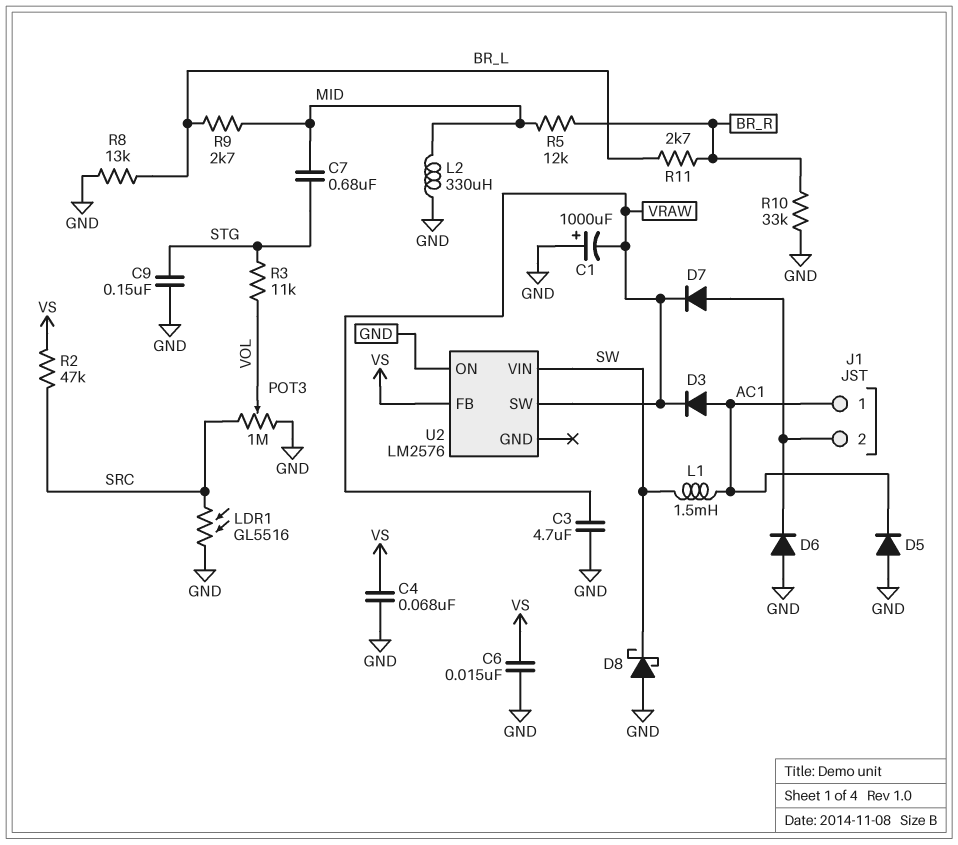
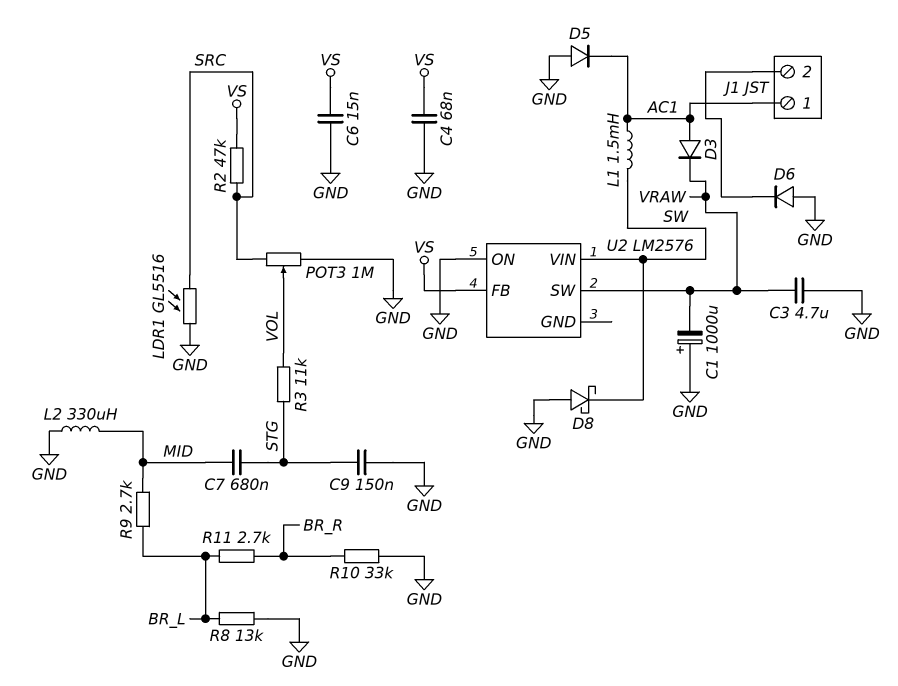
D7: diode (A J1/2, K VRAW) -> none
R5: 12k (BR_R, MID) -> none

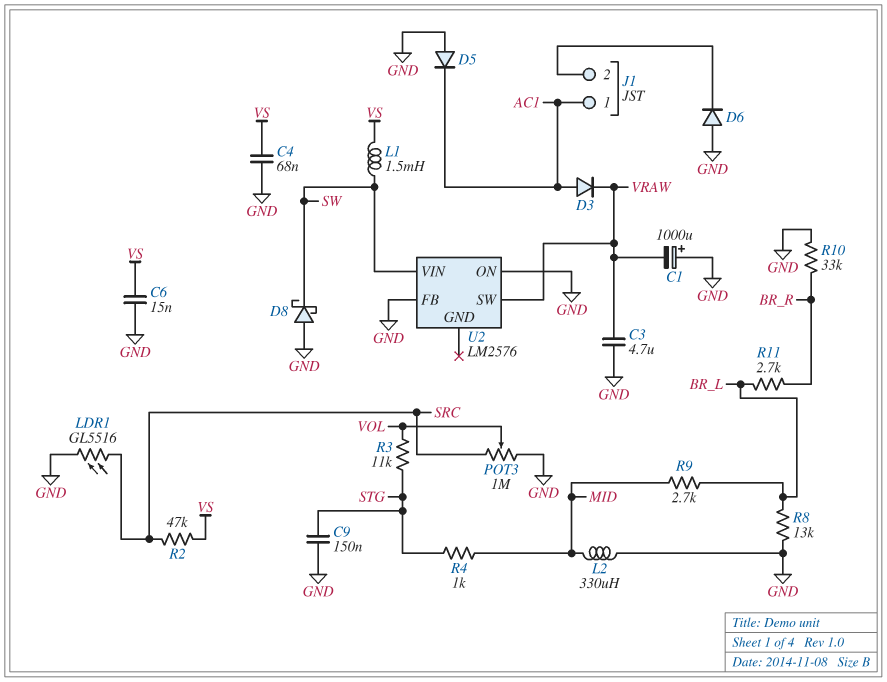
C7: 680nF (MID, STG) -> none
L1: 1.5mH (AC1, SW) -> 1.5mH (SW, VS)
R4: none -> 1k (MID, STG)
U2 pin FB: VS -> GND

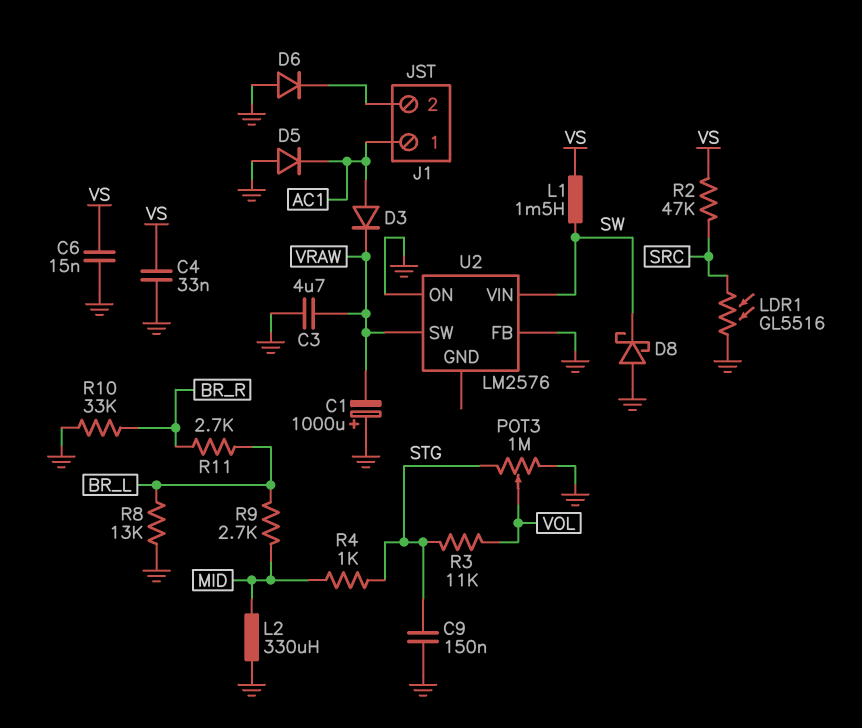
C4: 68nF (GND, VS) -> 33nF (GND, VS)
POT3: 1M (GND, SRC, wiper VOL) -> 1M (GND, STG, wiper VOL)

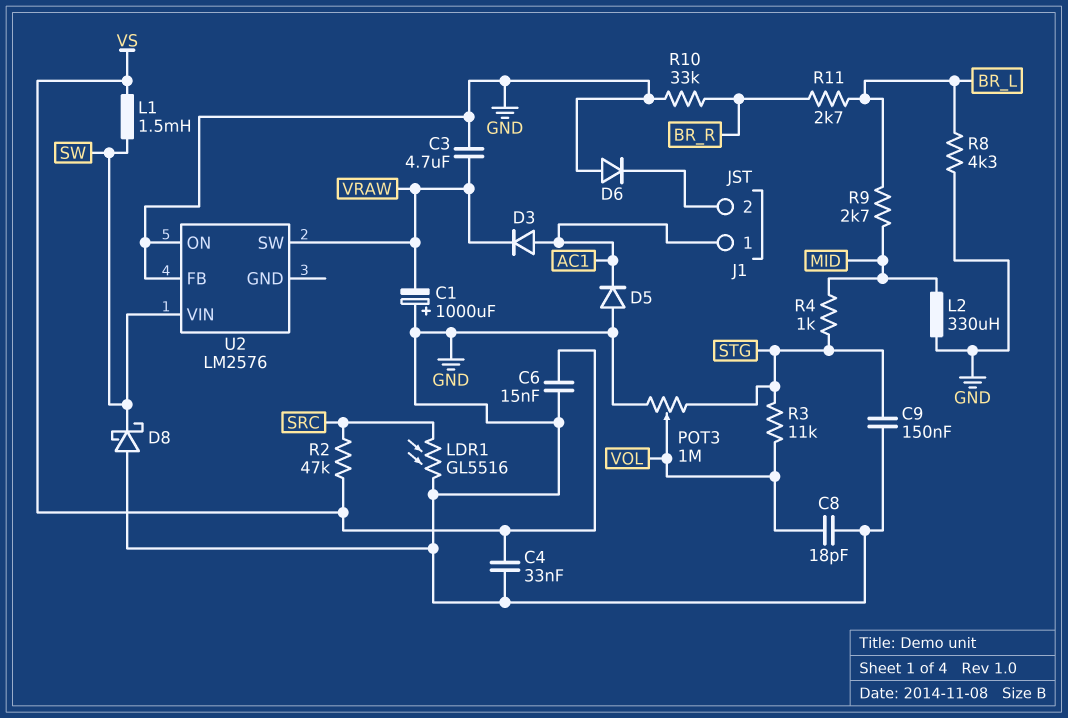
C8: none -> 18pF (GND, VOL)
R8: 13k (BR_L, GND) -> 4.3k (BR_L, GND)

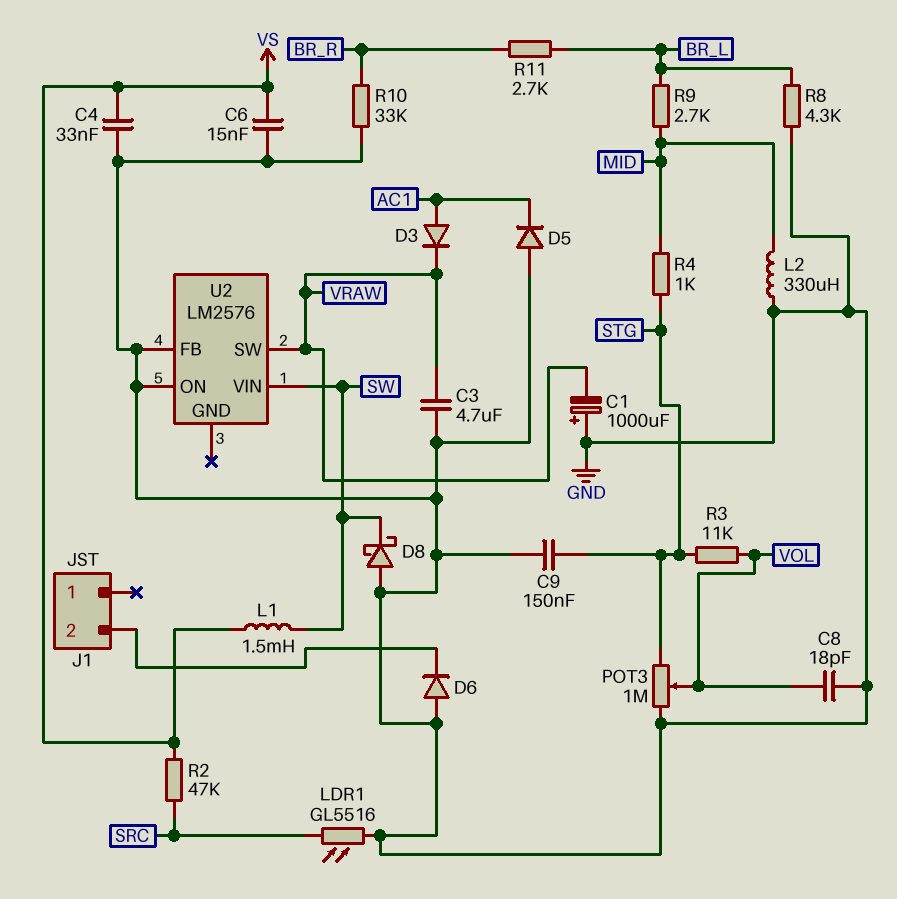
J1 pin 1: AC1 -> none

